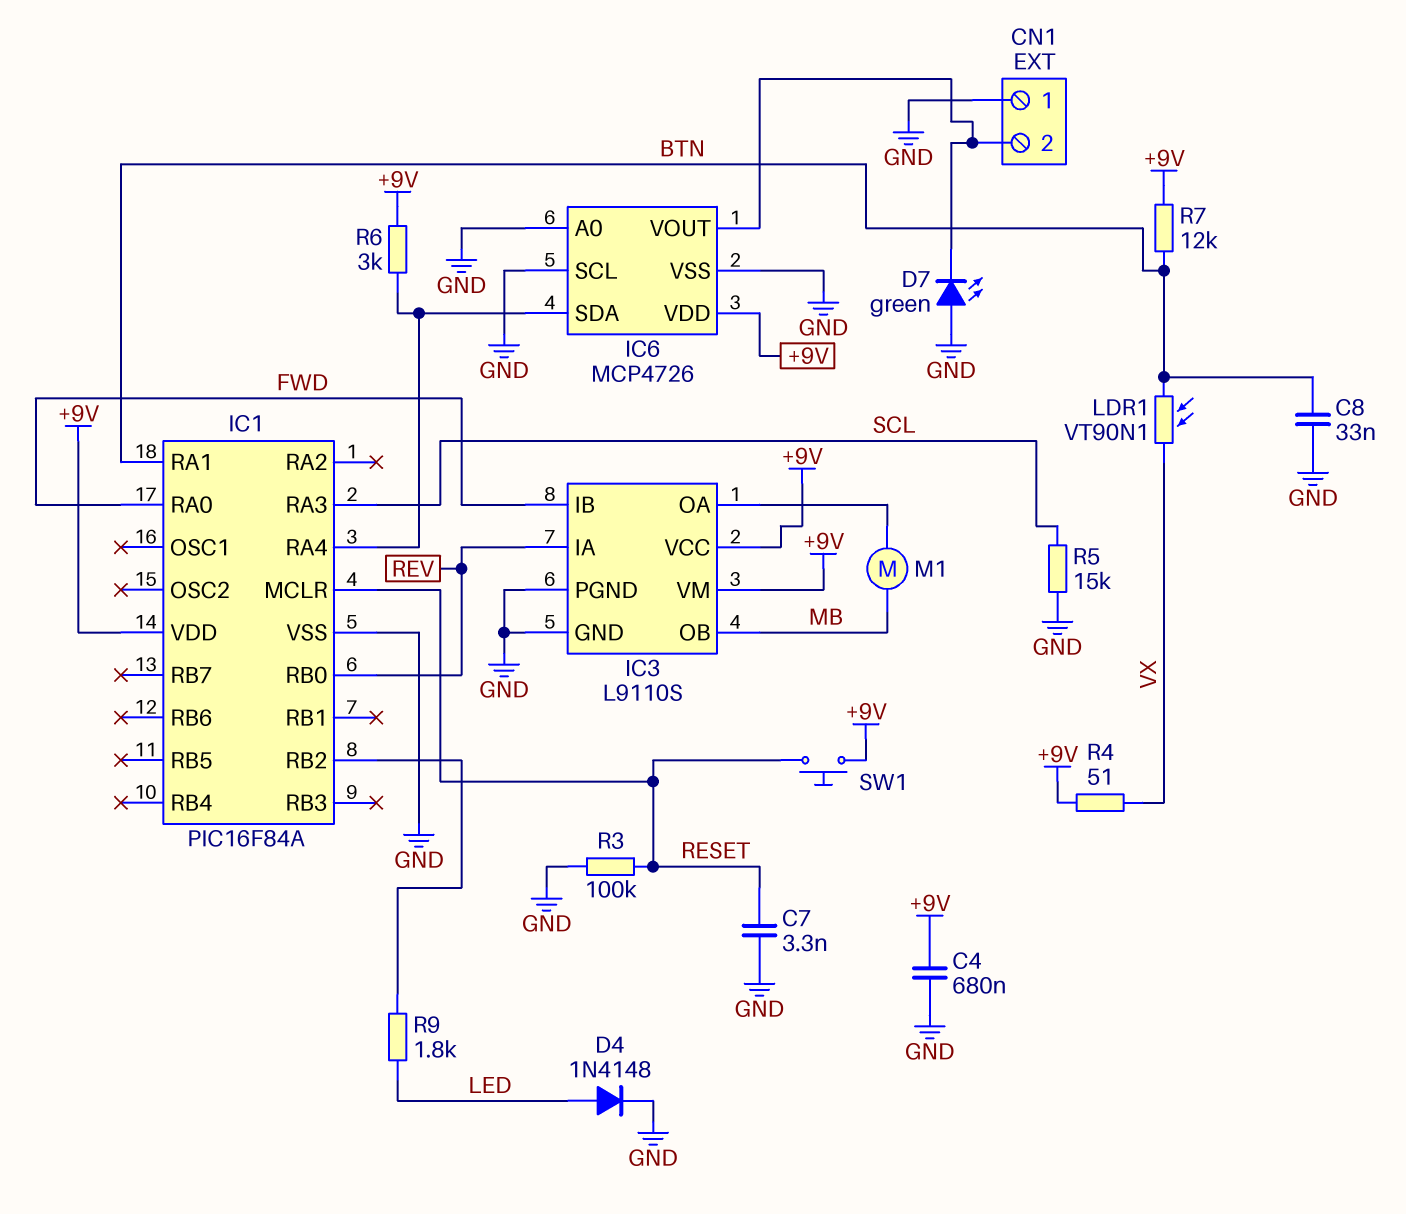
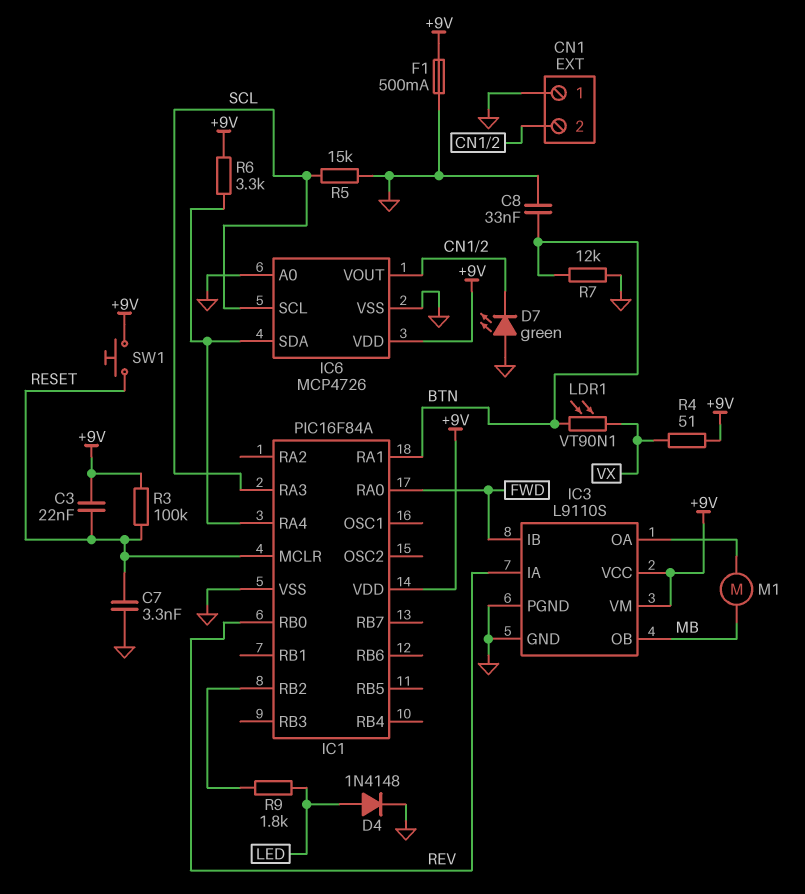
C3: none -> 22nF (+9V, RESET)
C4: 680nF (+9V, GND) -> none
F1: none -> 500mA (+9V, GND)
IC6 pin SCL: GND -> SCL
R3: 100k (GND, RESET) -> 100k (+9V, RESET)
R6: 3k (+9V, IC1/RA4) -> 3.3k (+9V, IC1/RA4)
R7: 12k (+9V, BTN) -> 12k (BTN, GND)

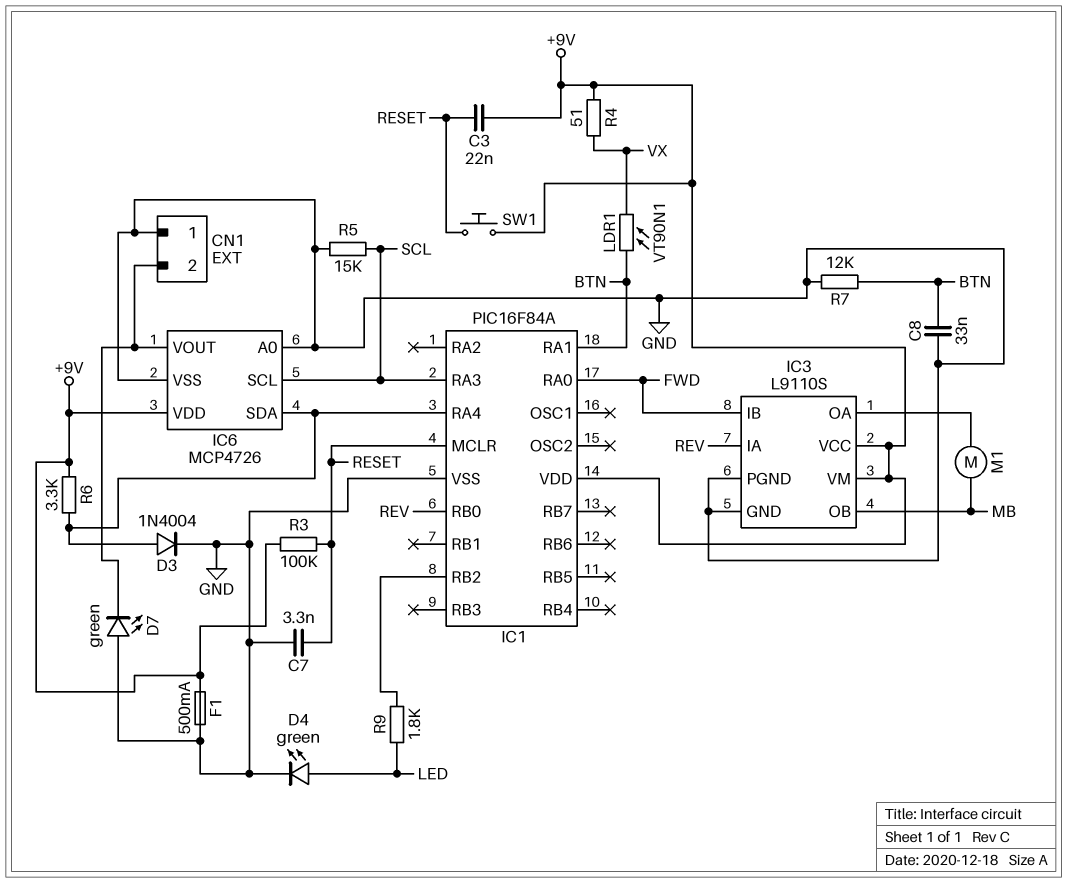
D3: none -> diode 1N4004 (A IC1/RA4, K GND)
D4: diode 1N4148 (A LED, K GND) -> LED green (A LED, K GND)

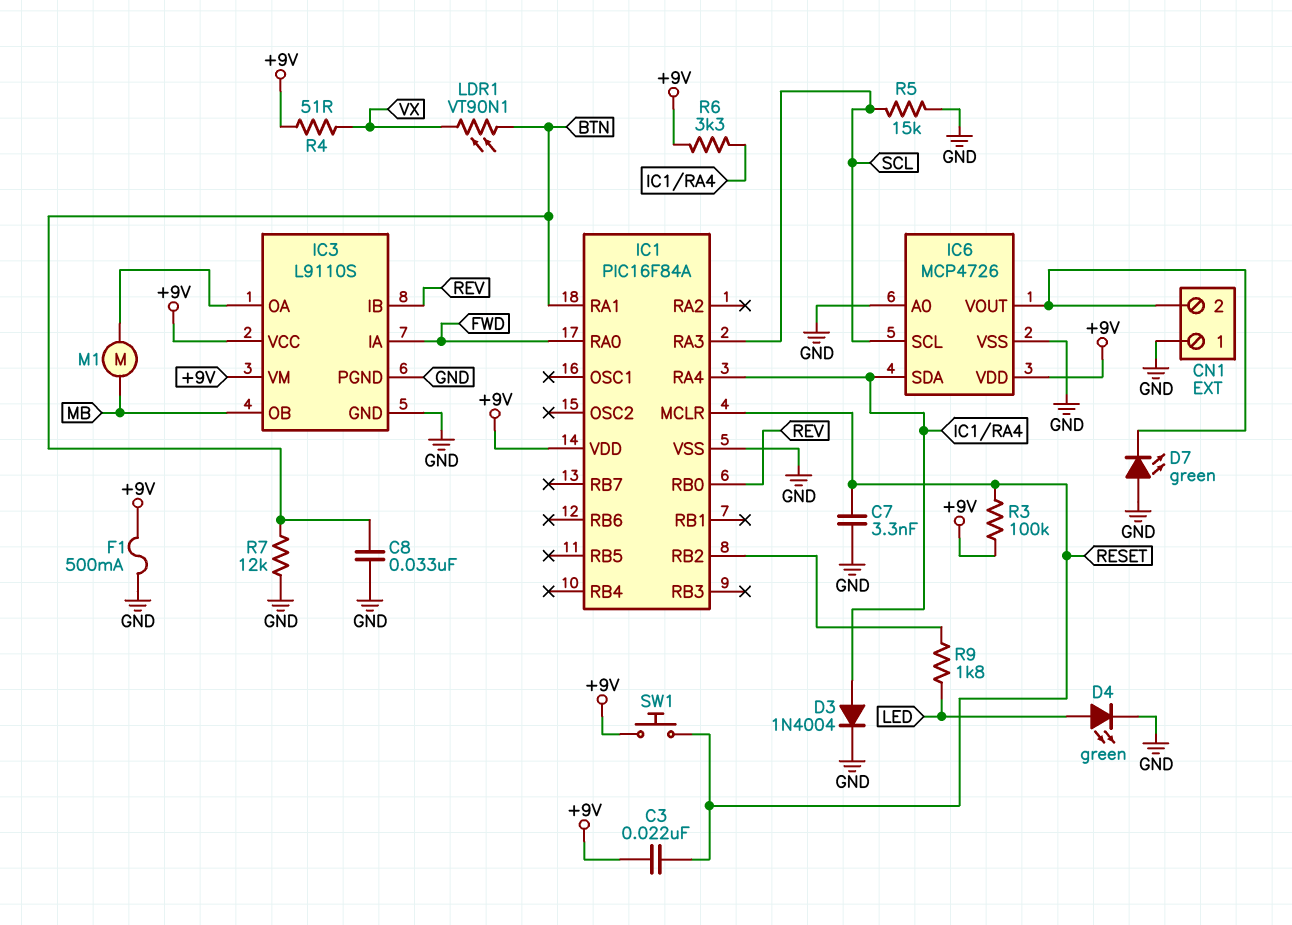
IC3 pin IA: REV -> FWD
IC3 pin IB: FWD -> REV

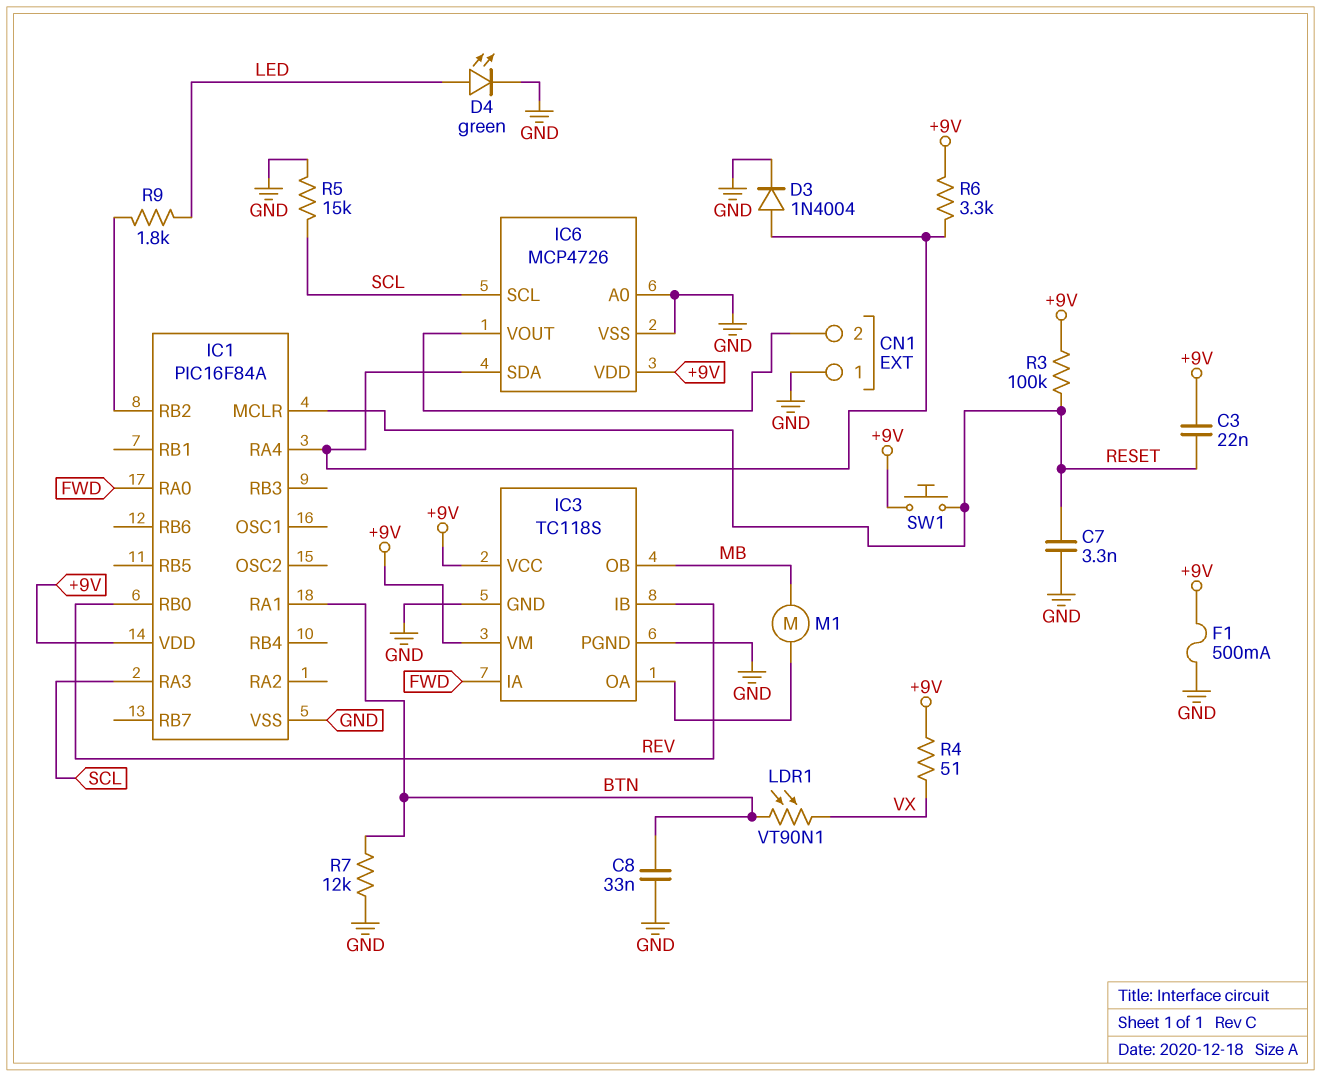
D7: LED green (A GND, K CN1/2) -> none
IC3: L9110S -> TC118S

